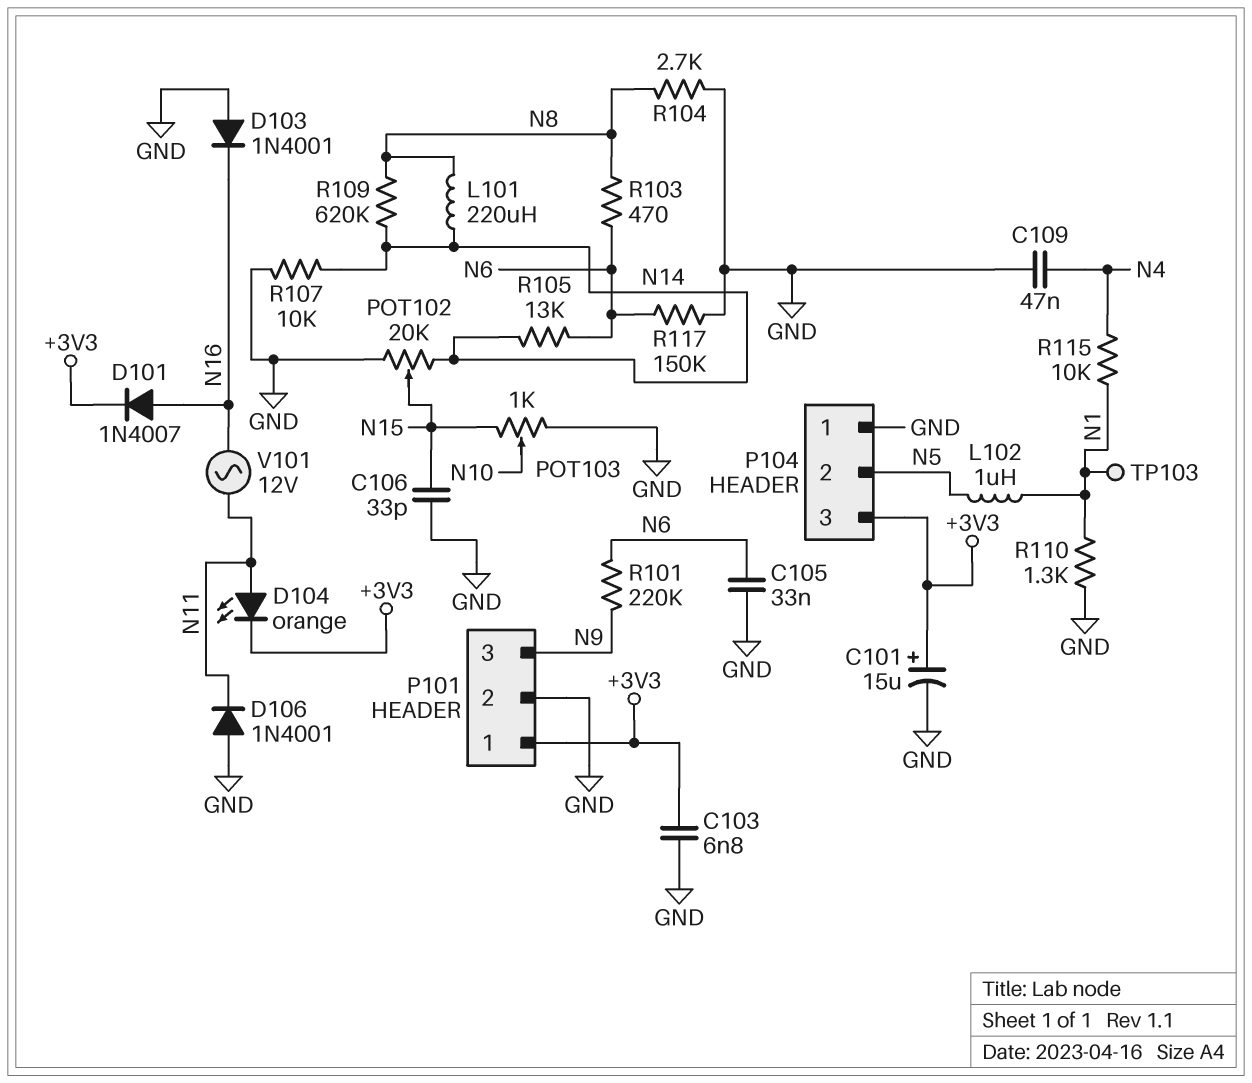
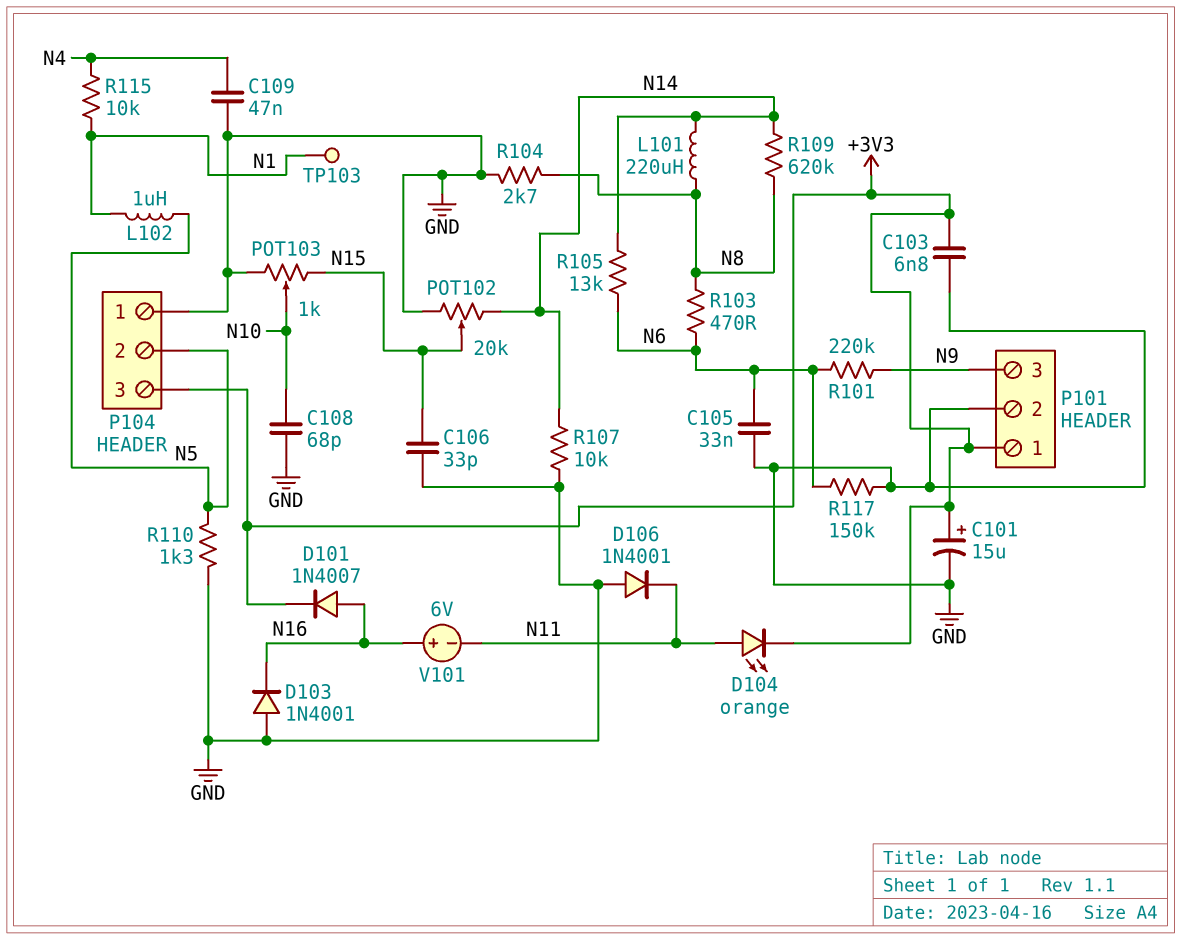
C108: none -> 68pF (GND, N10)
R110: 1.3k (GND, N1) -> 1.3k (GND, N5)
V101: AC 12V (N11, N16) -> 6V (plus N16, minus N11)

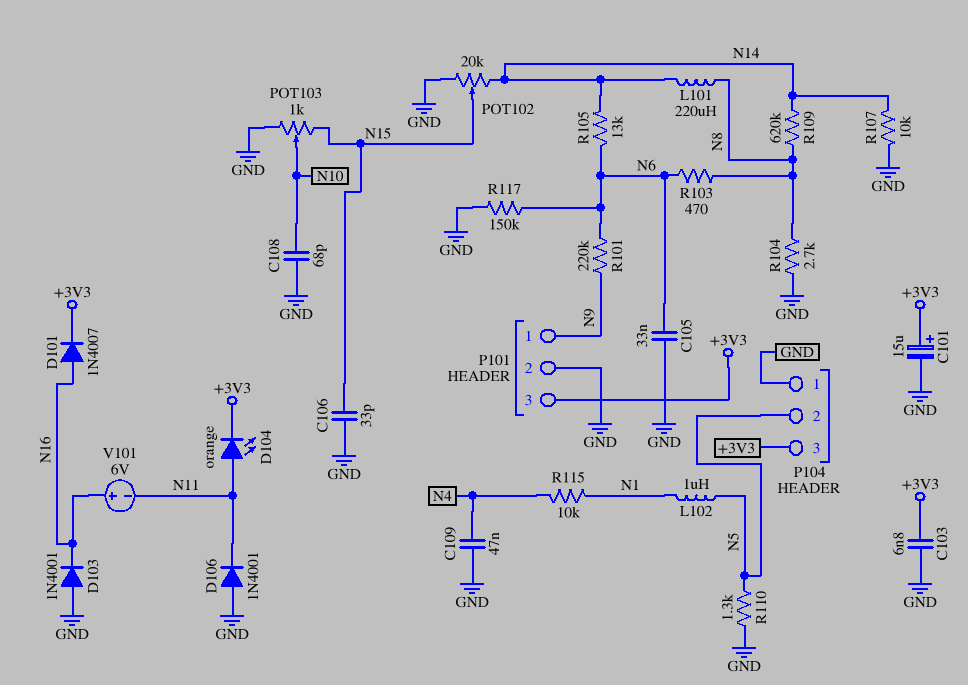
P101 pin 1: +3V3 -> N9
P101 pin 3: N9 -> +3V3
TP103: test point (N1) -> none

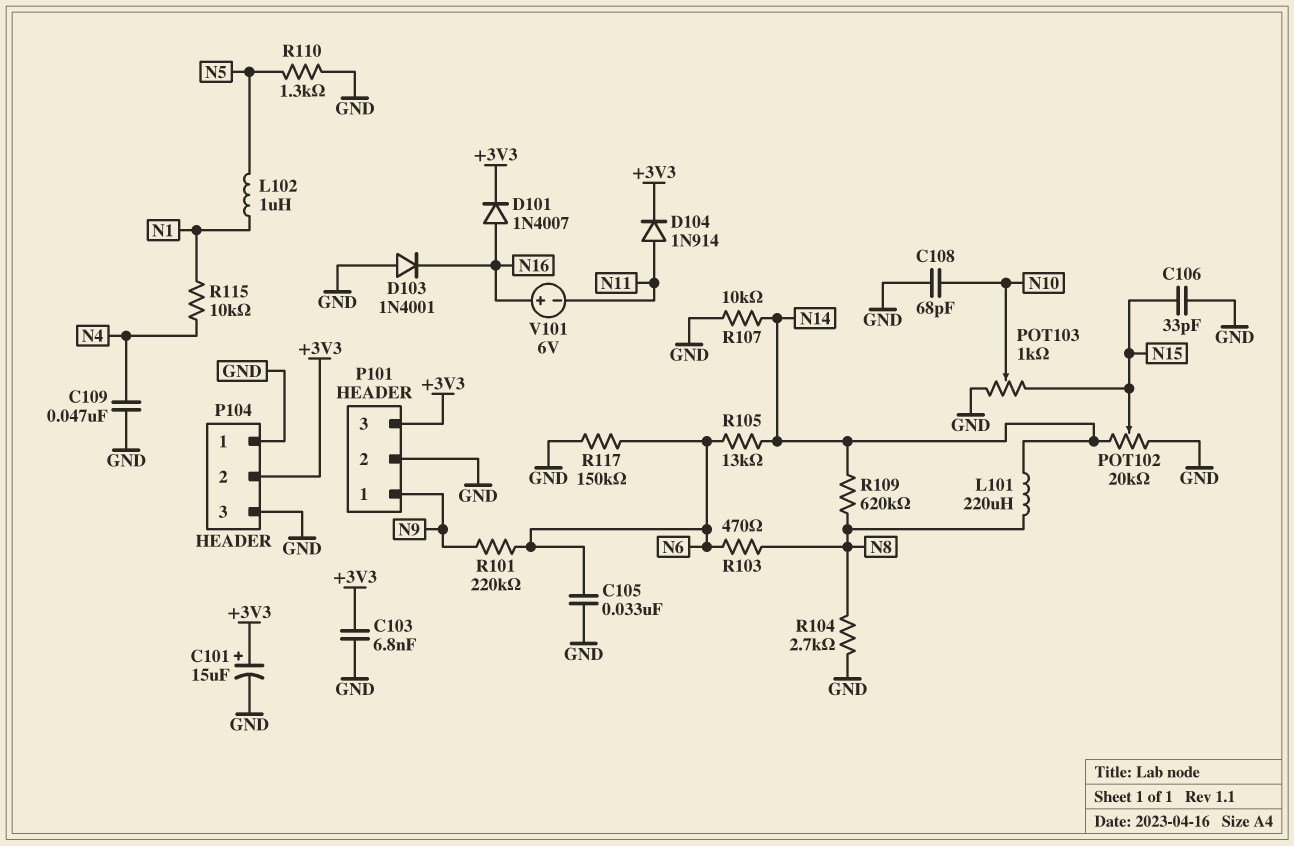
D104: LED orange (A N11, K +3V3) -> diode 1N914 (A N11, K +3V3)
D106: diode 1N4001 (A GND, K N11) -> none
P104 pin 2: N5 -> +3V3
P104 pin 3: +3V3 -> GND

